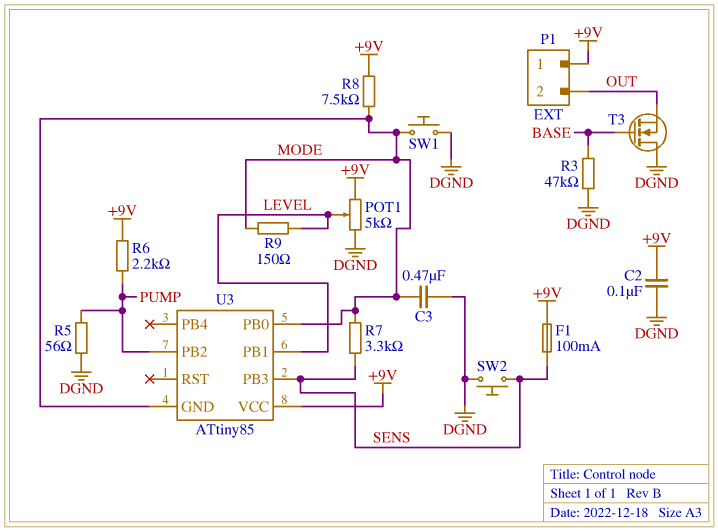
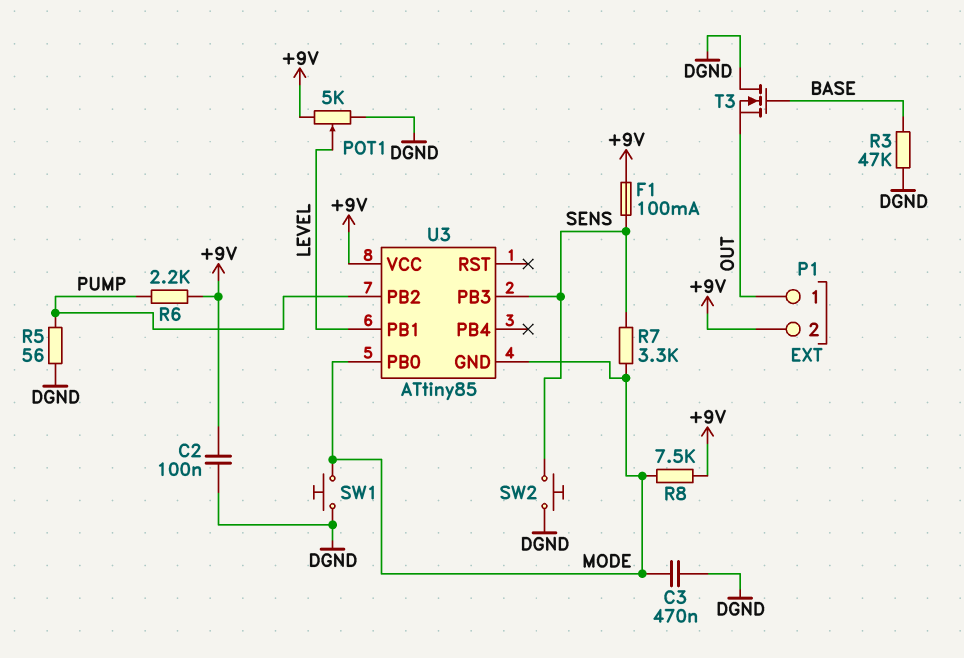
P1 pin 1: +9V -> OUT
P1 pin 2: OUT -> +9V
R9: 150 (LEVEL, MODE) -> none

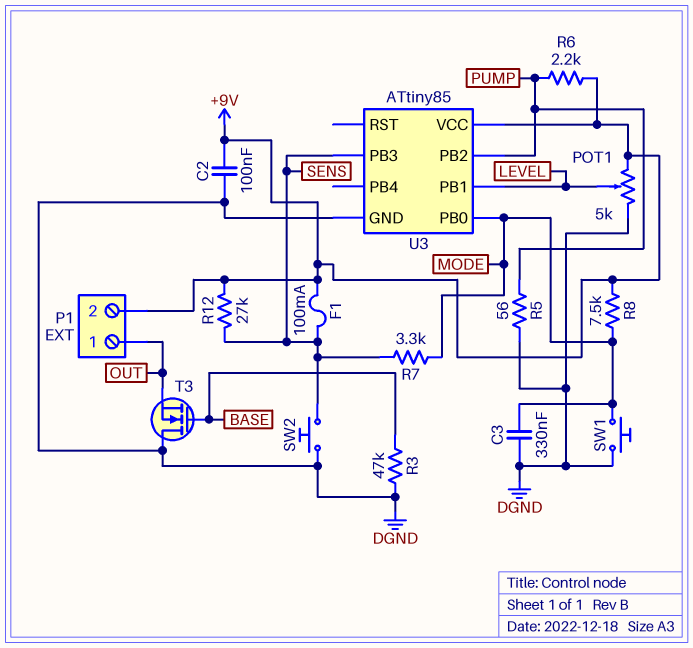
C3: 470nF (DGND, MODE) -> 330nF (DGND, MODE)
R12: none -> 27k (+9V, SENS)
U3 pin GND: MODE -> DGND

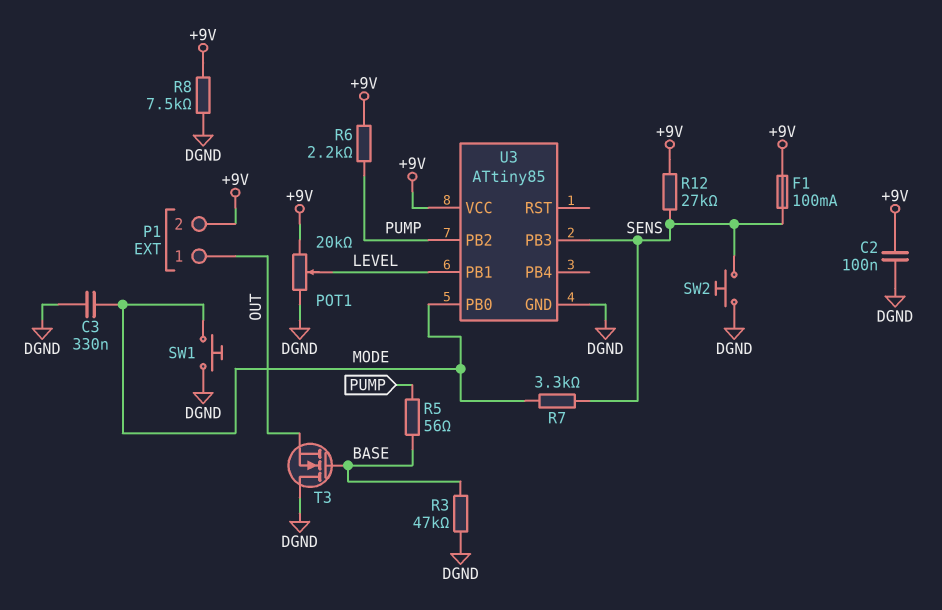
POT1: 5k (+9V, DGND, wiper LEVEL) -> 20k (+9V, DGND, wiper LEVEL)
R5: 56 (DGND, PUMP) -> 56 (BASE, PUMP)
R8: 7.5k (+9V, MODE) -> 7.5k (+9V, DGND)

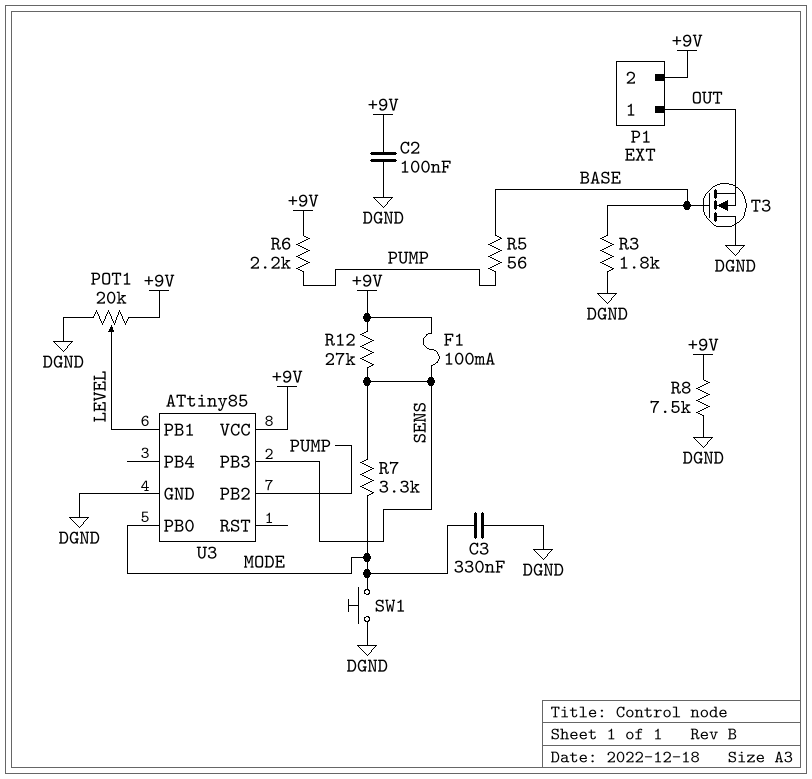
R3: 47k (BASE, DGND) -> 1.8k (BASE, DGND)
SW2: button (DGND, SENS) -> none

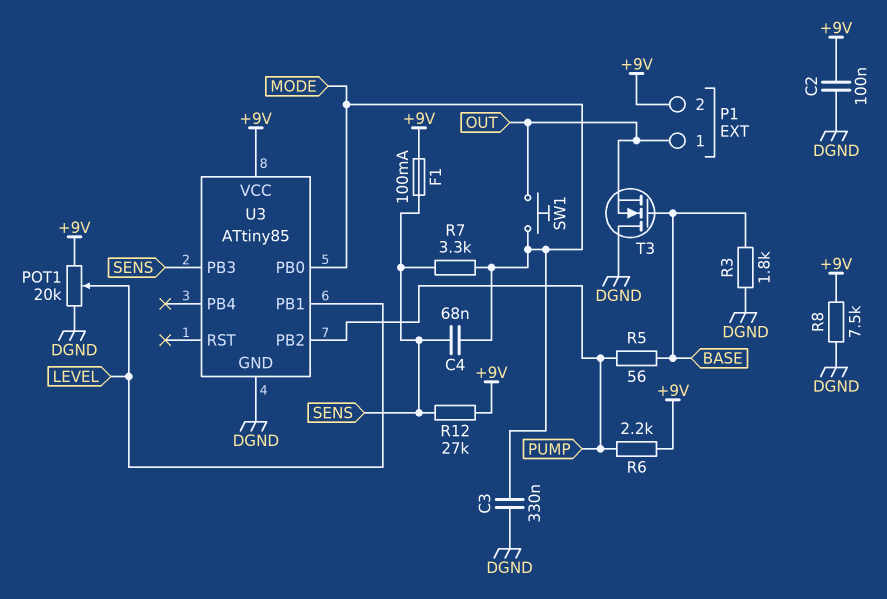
C4: none -> 68nF (MODE, SENS)
SW1: button (DGND, MODE) -> button (MODE, OUT)

